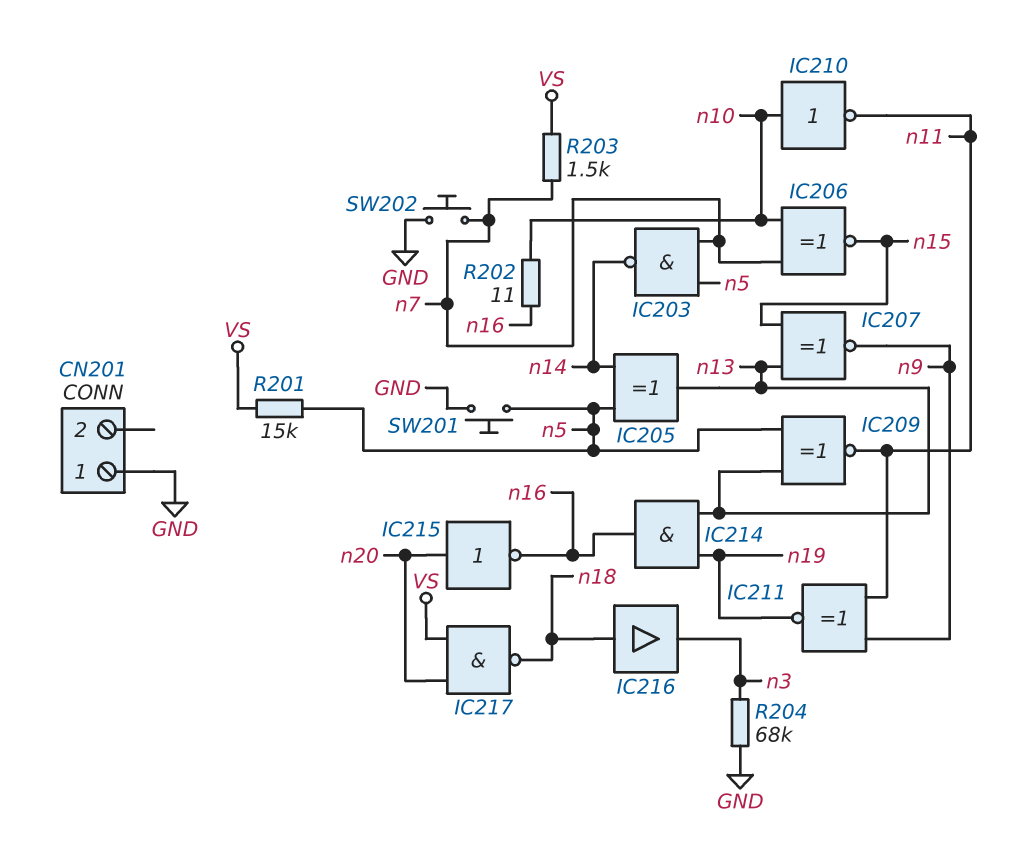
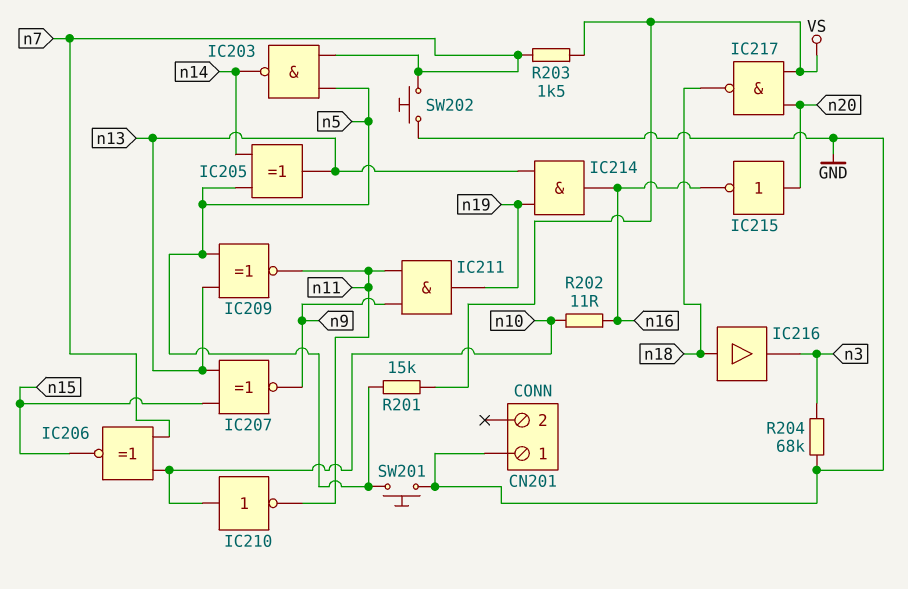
IC211: XNOR (in n9, in n11, out n19) -> AND (in n9, in n11, out n19)

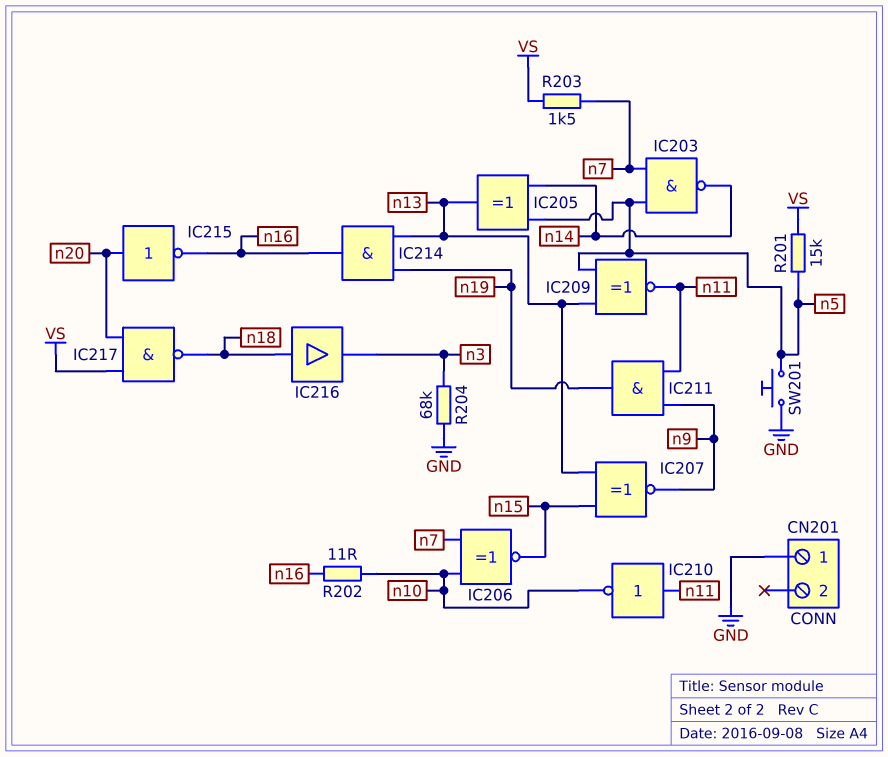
IC210: NOT (in n10, out n11) -> NOT (in n11, out n10)
SW202: button (GND, n7) -> none

